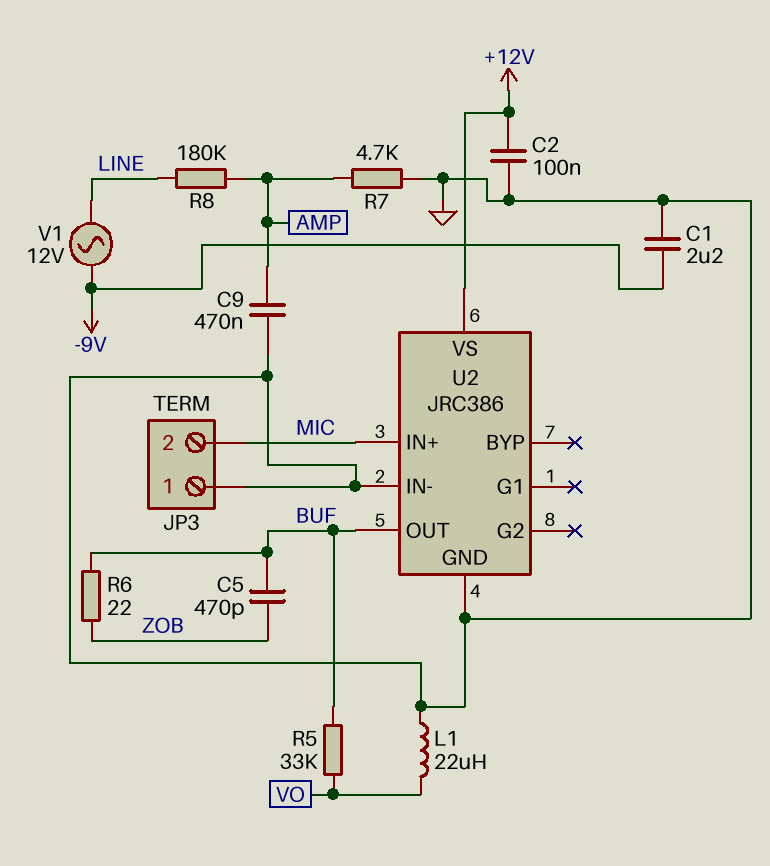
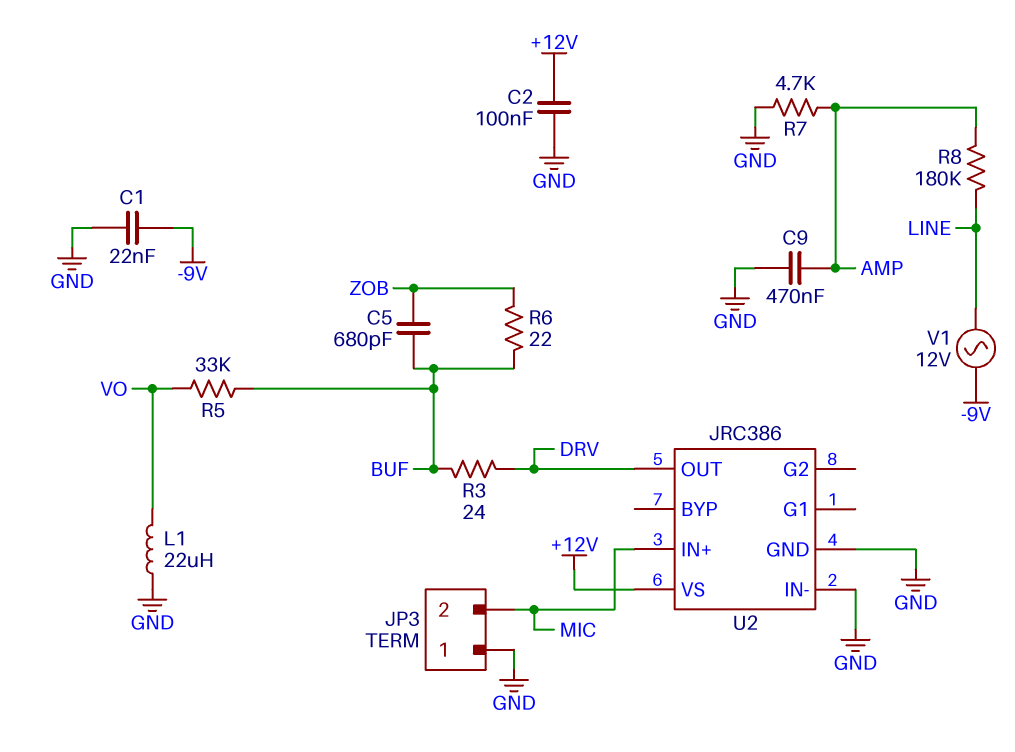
C1: 2.2uF (-9V, GND) -> 22nF (-9V, GND)
C5: 470pF (BUF, ZOB) -> 680pF (BUF, ZOB)
R3: none -> 24 (BUF, DRV)
U2 pin OUT: BUF -> DRV

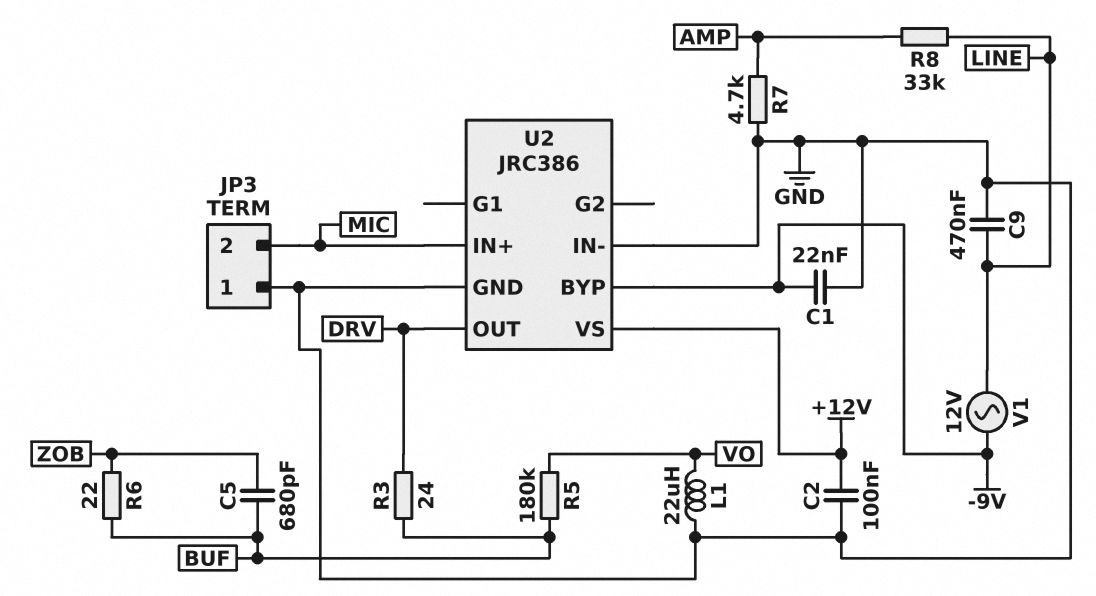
C9: 470nF (AMP, GND) -> 470nF (GND, LINE)
R5: 33k (BUF, VO) -> 180k (BUF, VO)
R8: 180k (AMP, LINE) -> 33k (AMP, LINE)
U2 pin BYP: none -> -9V

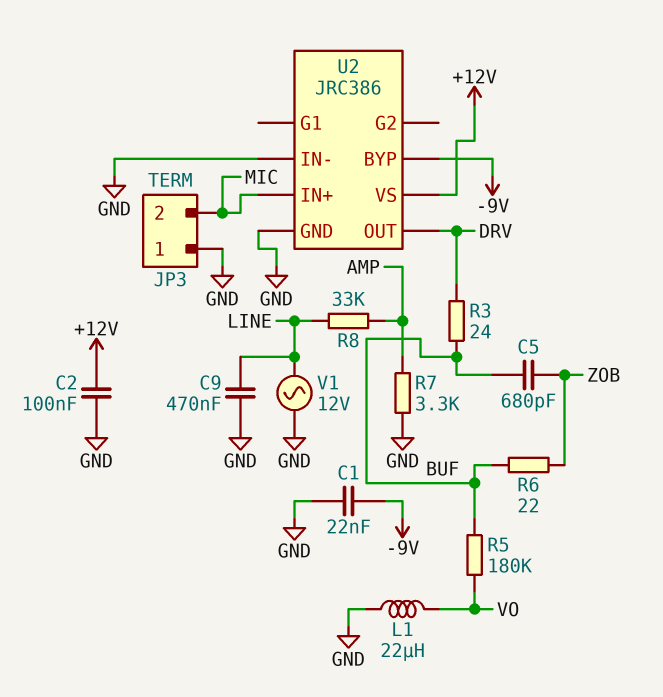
R7: 4.7k (AMP, GND) -> 3.3k (AMP, GND)
V1: AC 12V (-9V, LINE) -> AC 12V (GND, LINE)

